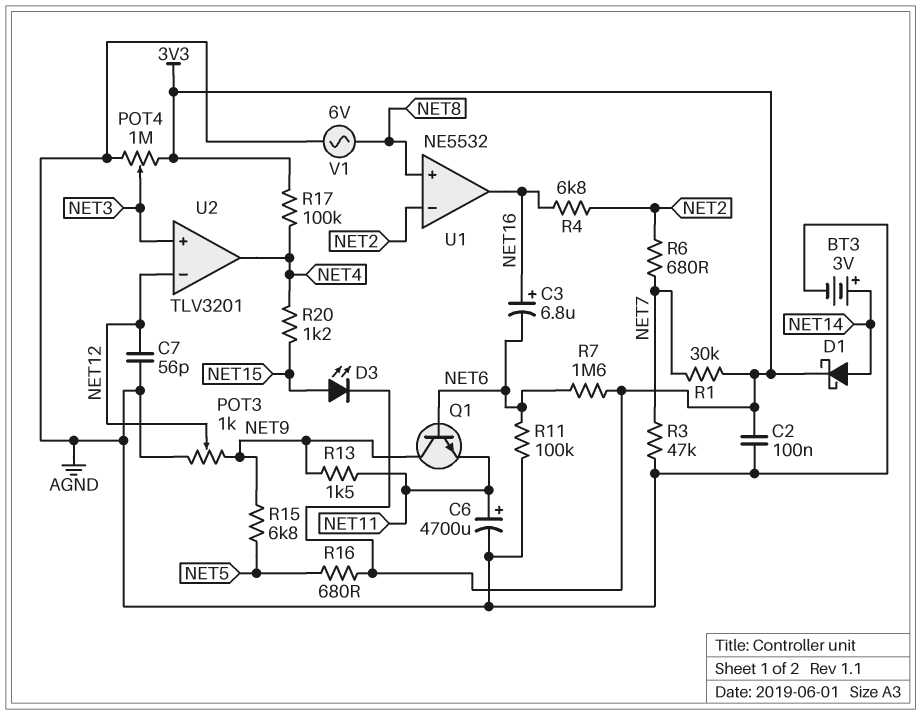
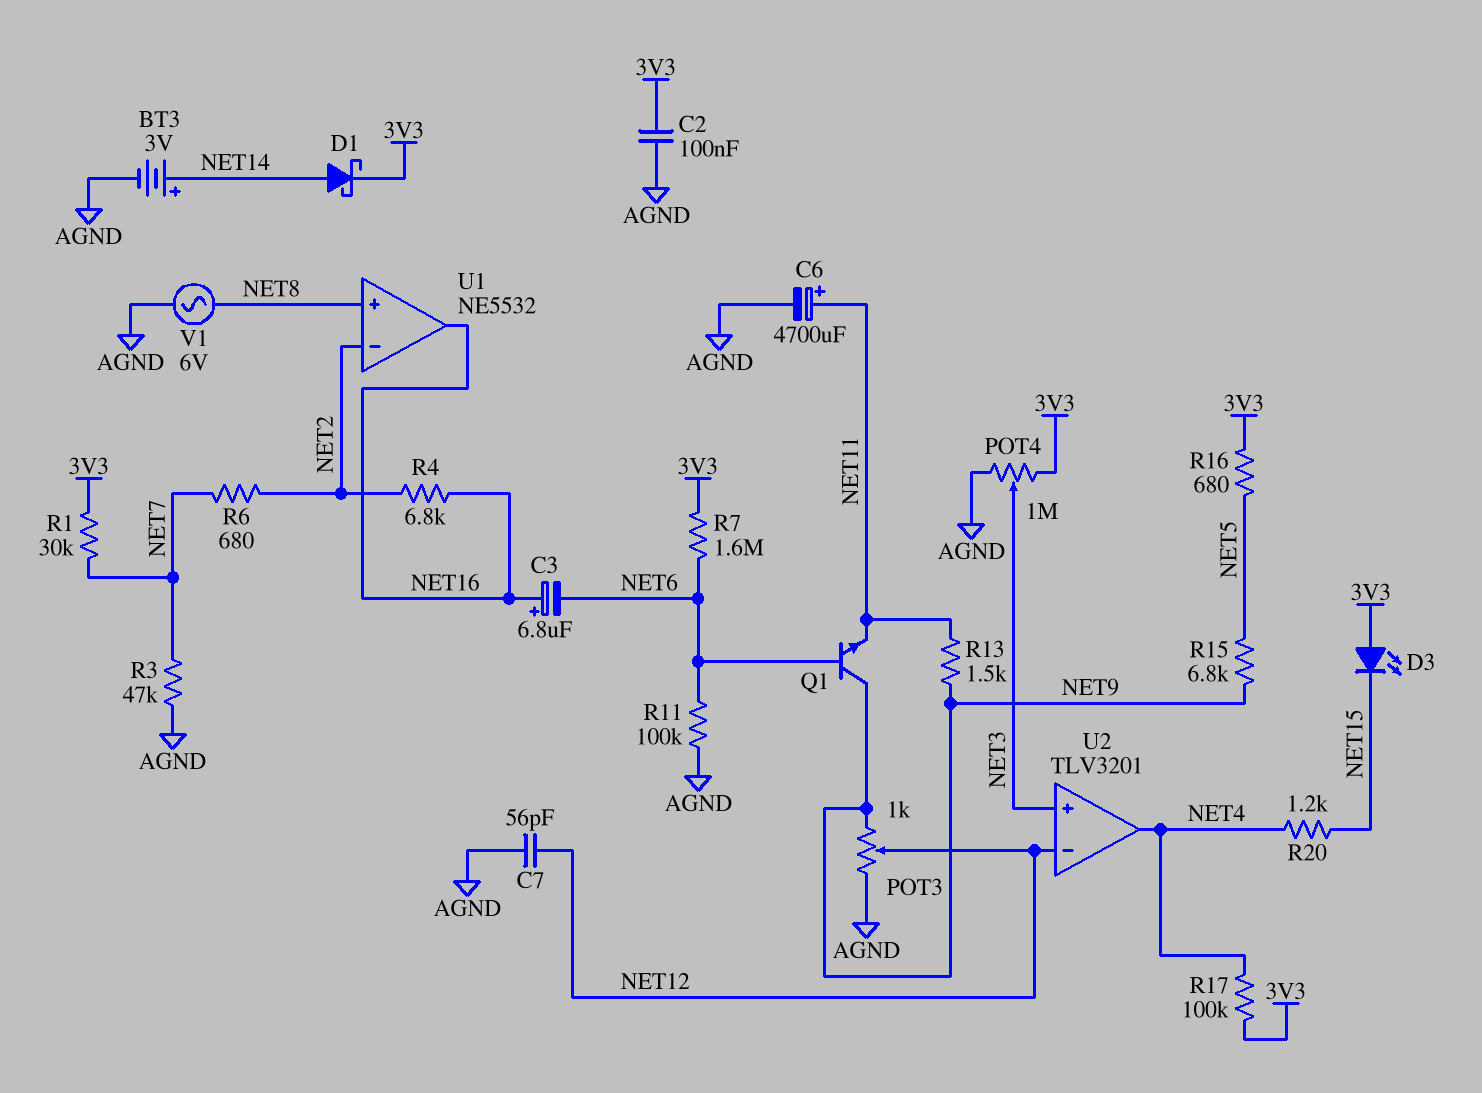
D3: LED (A NET15, K 3V3) -> LED (A 3V3, K NET15)

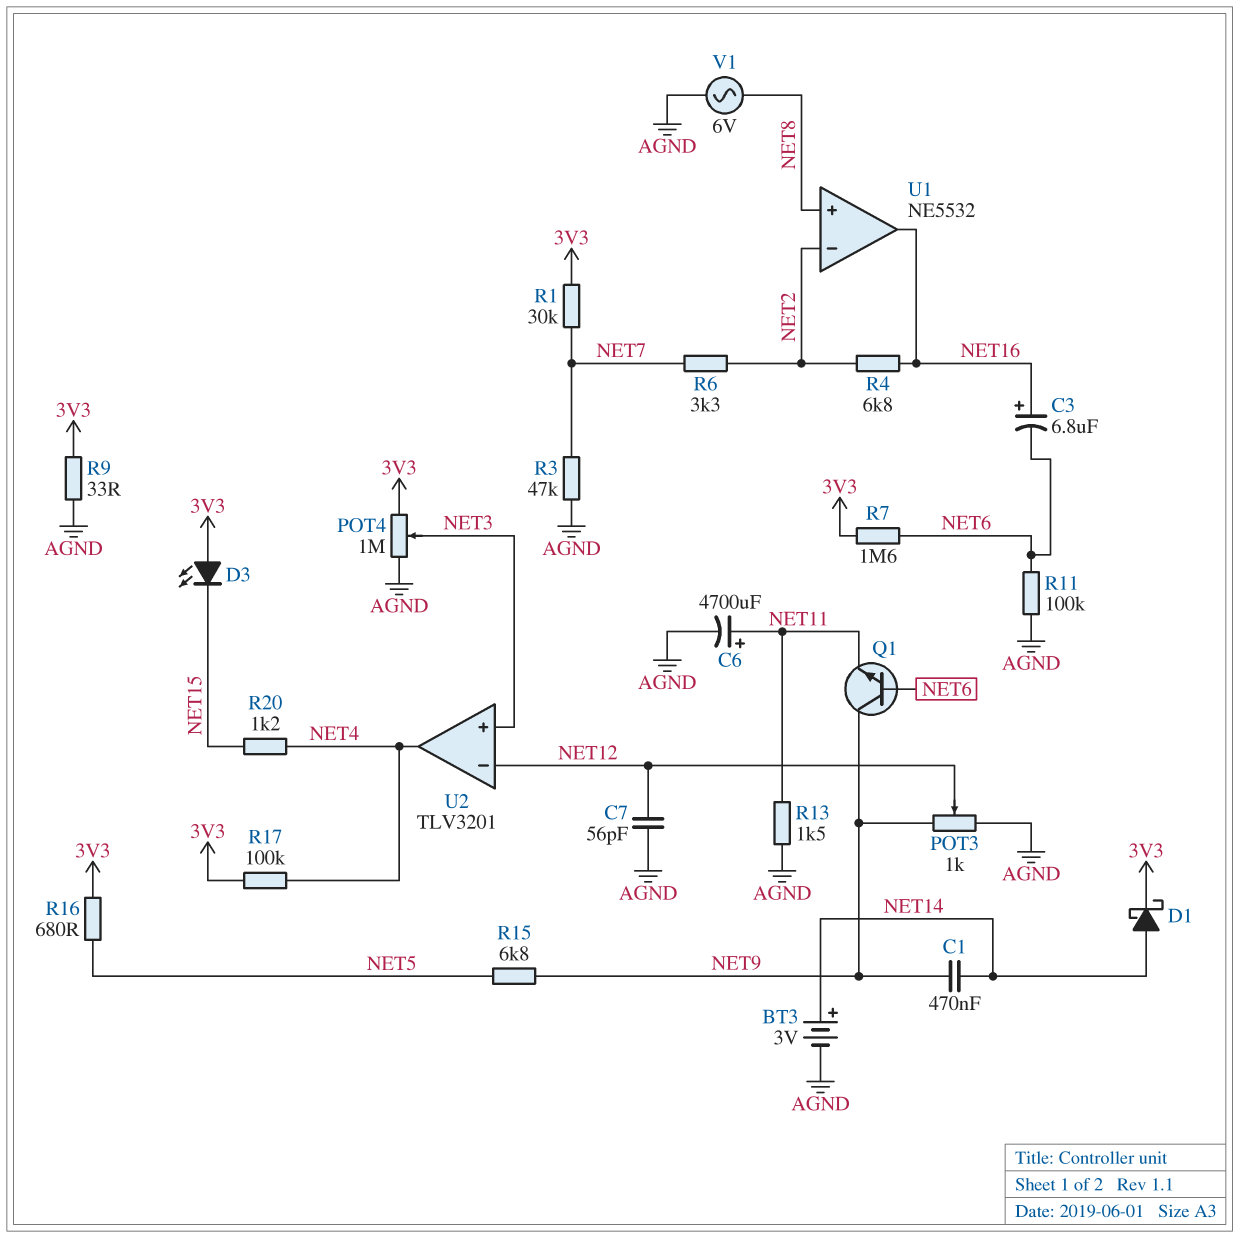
C1: none -> 470nF (NET9, NET14)
C2: 100nF (3V3, AGND) -> none
R6: 680 (NET2, NET7) -> 3.3k (NET2, NET7)
R9: none -> 33 (3V3, AGND)
R13: 1.5k (NET9, NET11) -> 1.5k (AGND, NET11)

